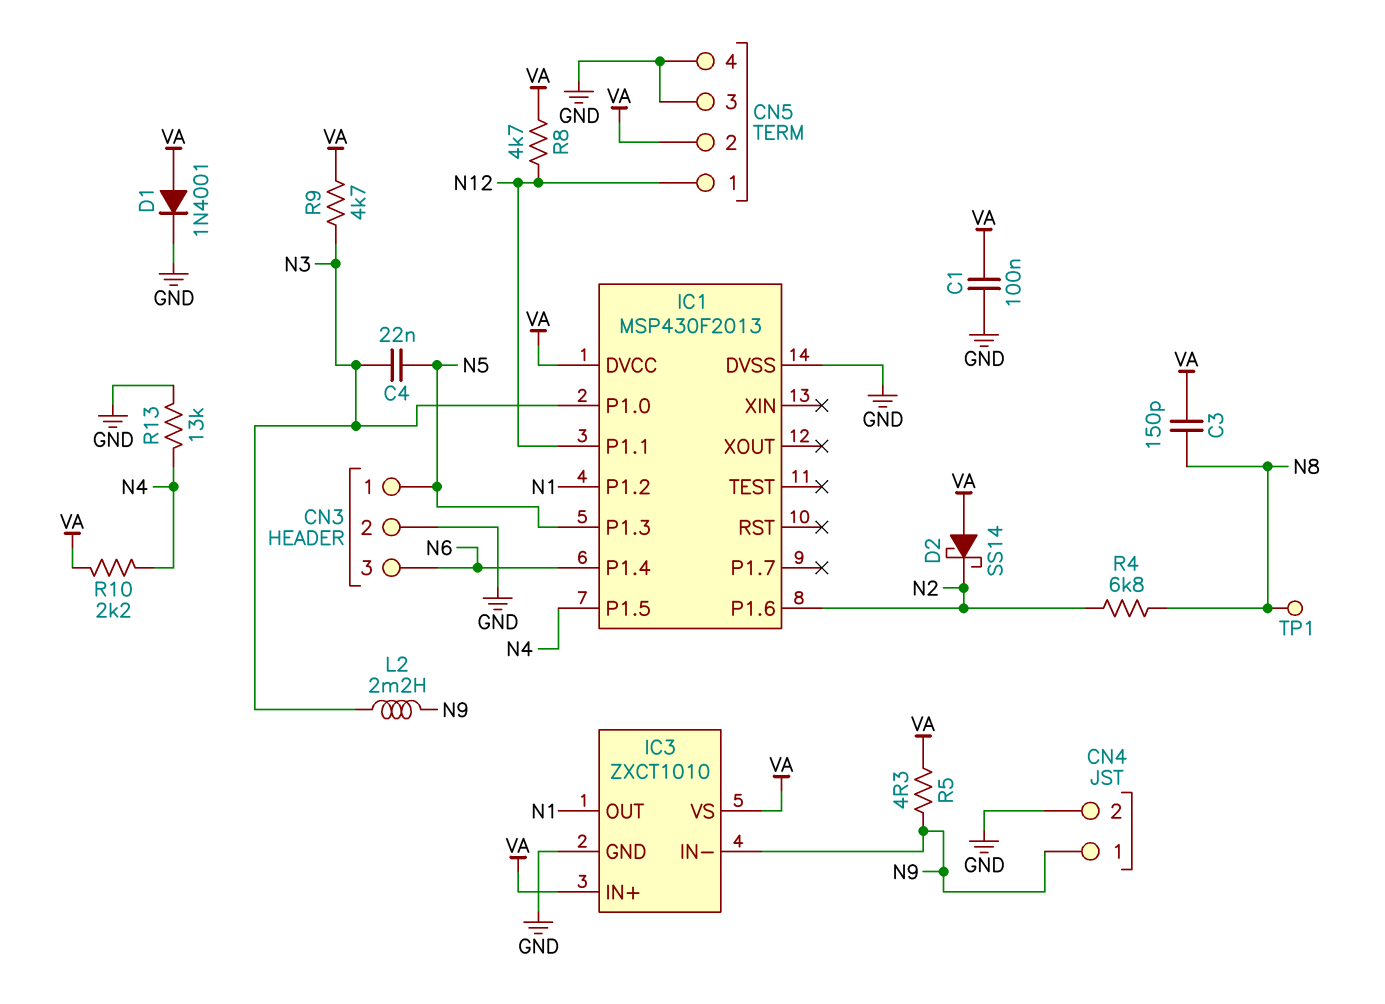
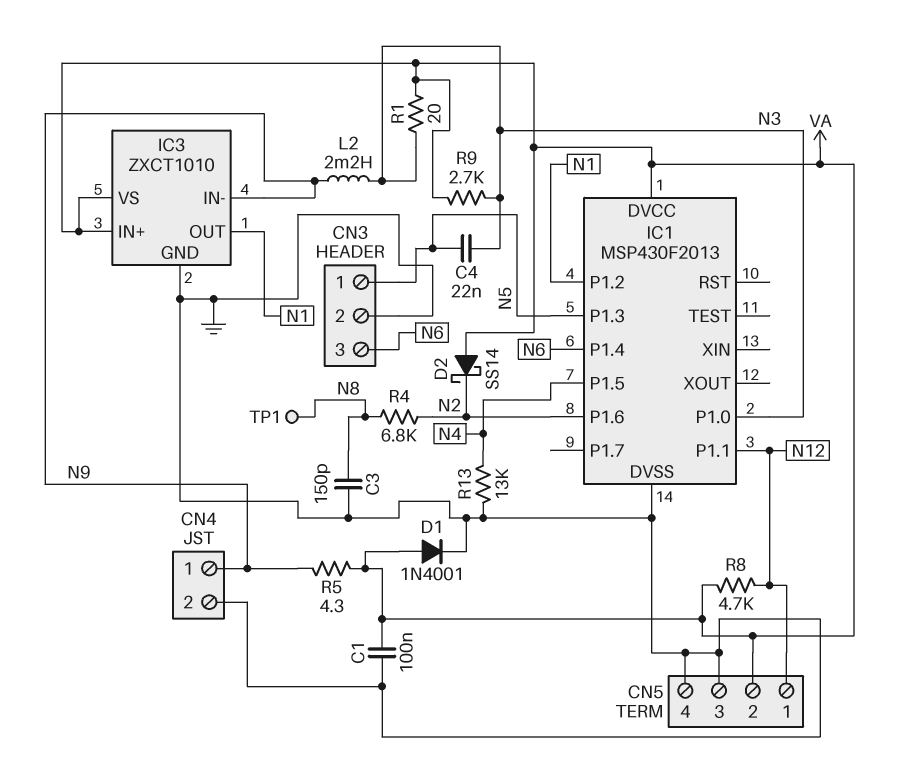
C3: 150pF (N8, VA) -> 150pF (GND, N8)
R1: none -> 20 (N3, VA)
R9: 4.7k (N3, VA) -> 2.7k (N3, VA)
R10: 2.2k (N4, VA) -> none

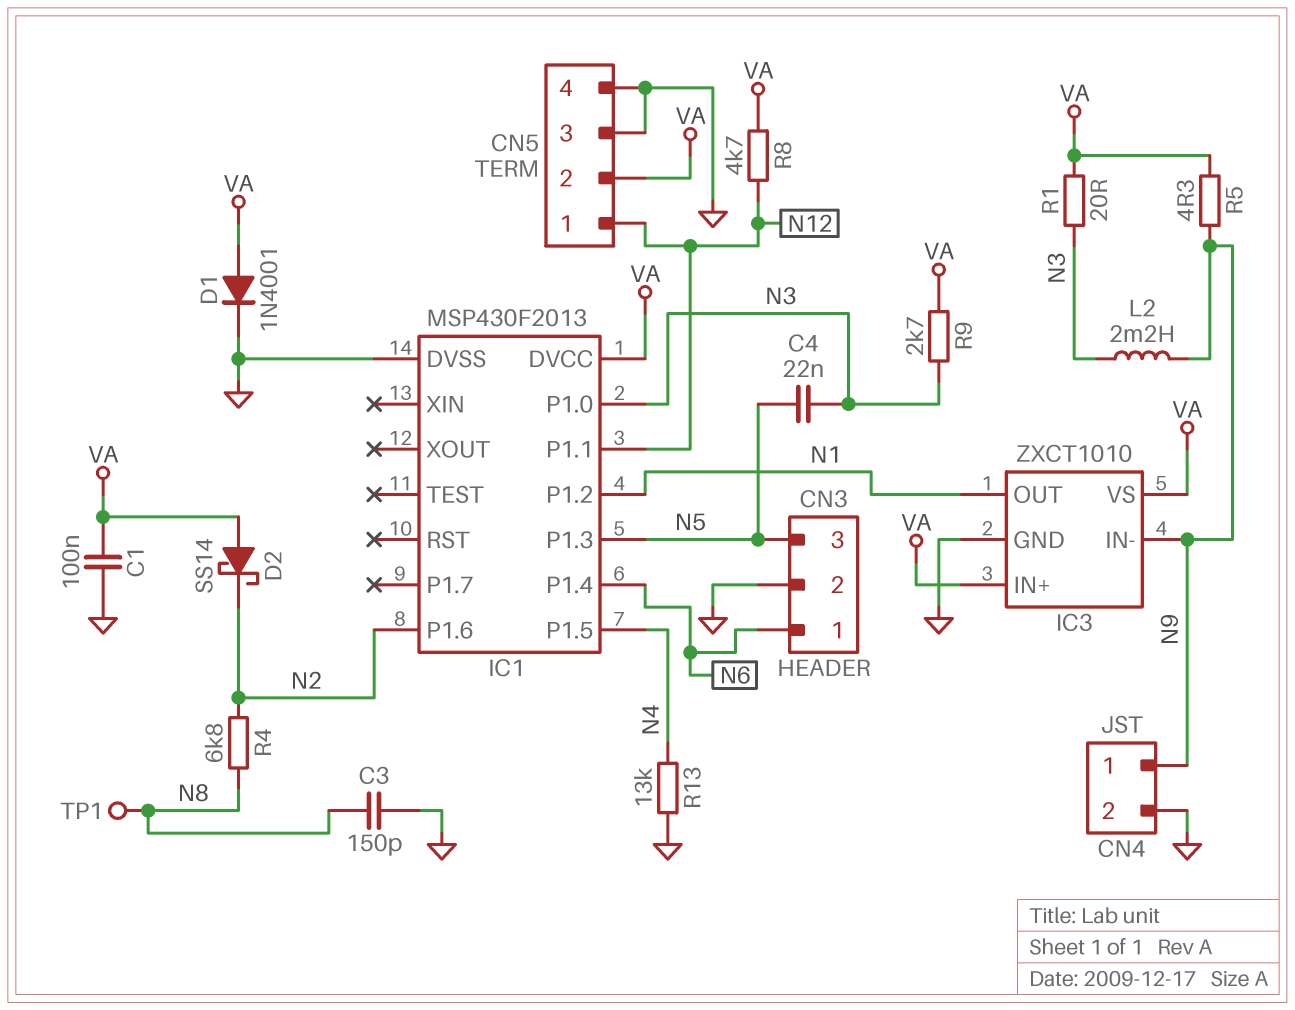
CN3 pin 1: N5 -> N6
CN3 pin 3: N6 -> N5

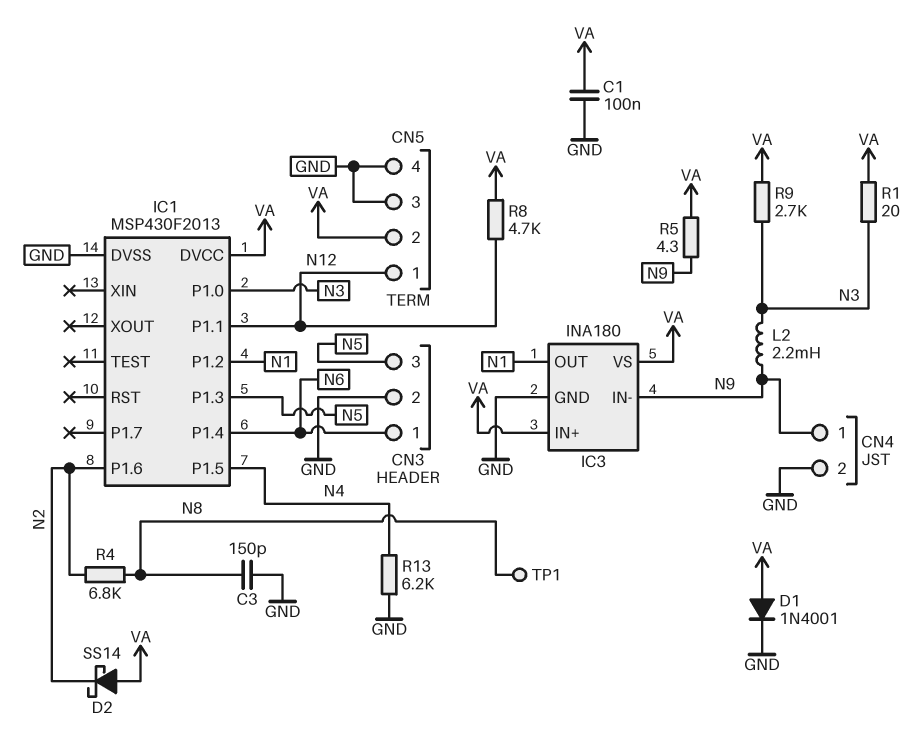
C4: 22nF (N3, N5) -> none
IC3: ZXCT1010 -> INA180
R13: 13k (GND, N4) -> 6.2k (GND, N4)

